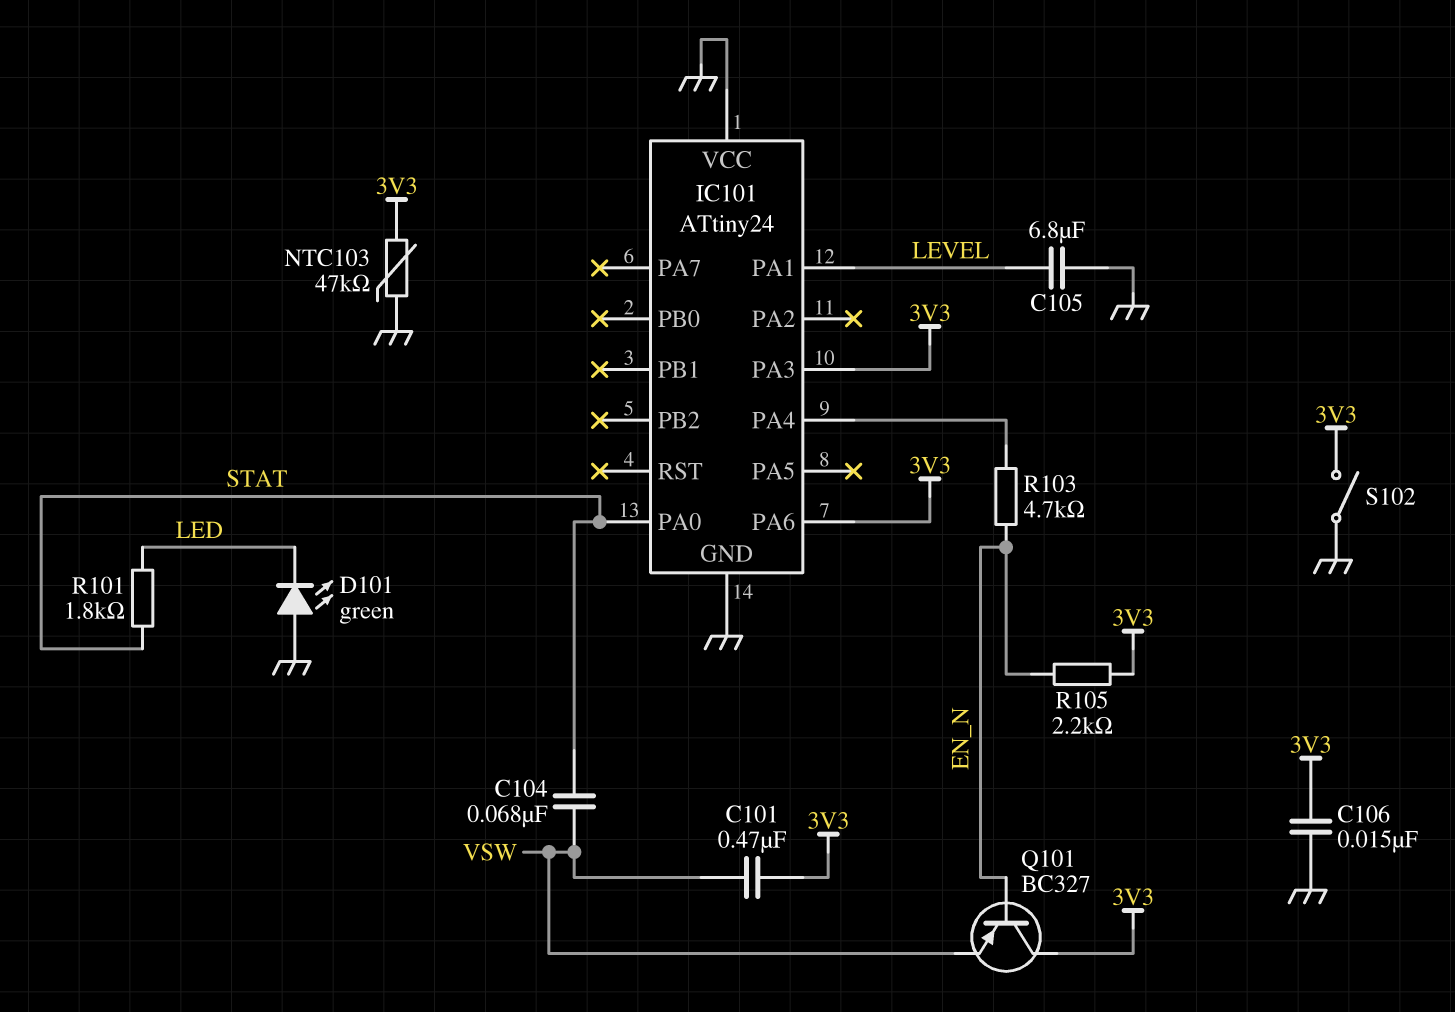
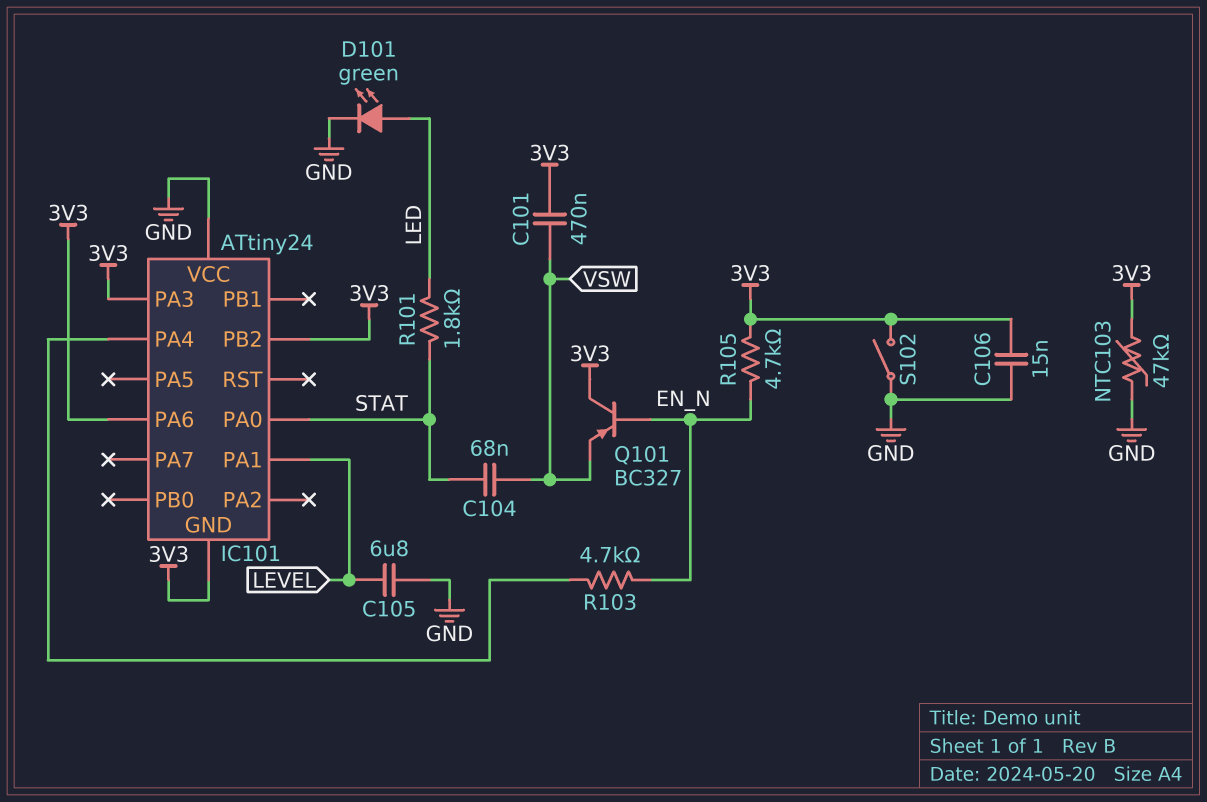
D101: LED green (A GND, K LED) -> LED green (A LED, K GND)
IC101 pin GND: GND -> 3V3
IC101 pin PB2: none -> 3V3
R105: 2.2k (3V3, EN_N) -> 4.7k (3V3, EN_N)

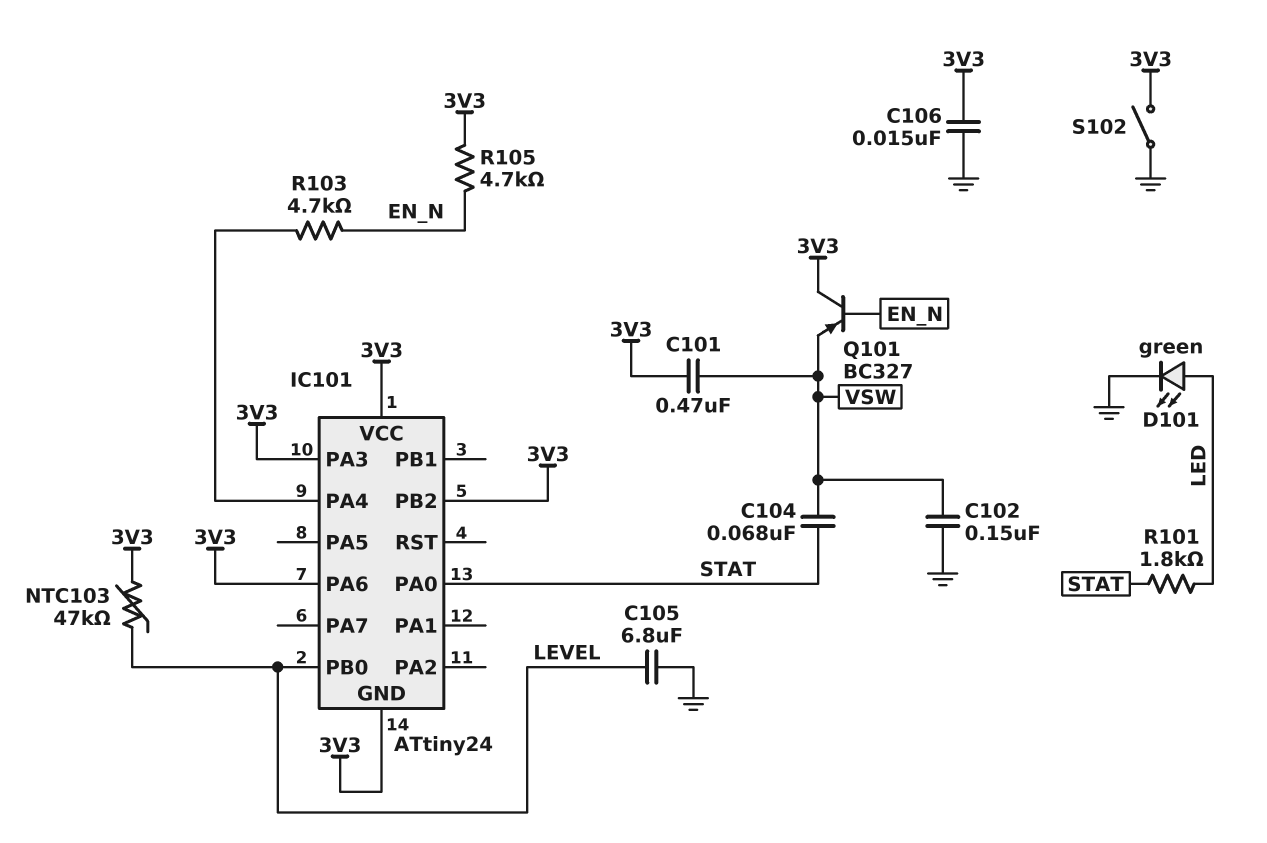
C102: none -> 150nF (GND, VSW)
IC101 pin PA1: LEVEL -> none
IC101 pin PB0: none -> LEVEL
IC101 pin VCC: GND -> 3V3
NTC103: 47k (3V3, GND) -> 47k (3V3, LEVEL)

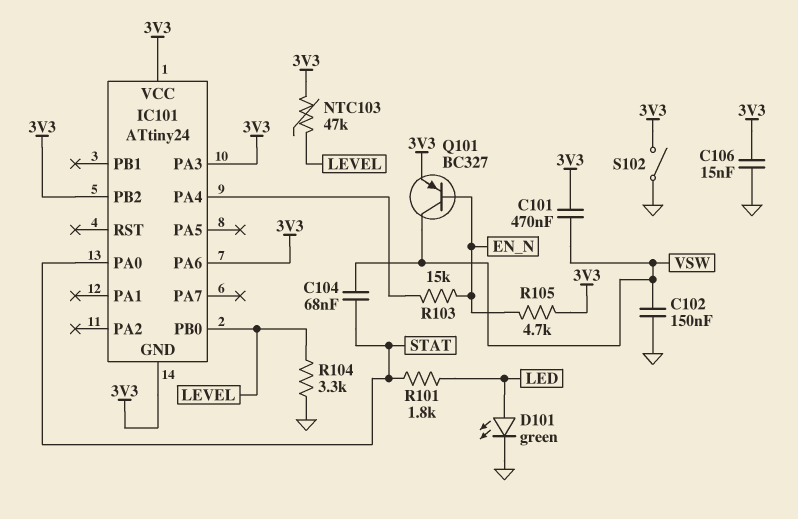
C105: 6.8uF (GND, LEVEL) -> none
Q101: PNP BC327 (B EN_N, C 3V3, E VSW) -> PNP BC327 (B EN_N, C VSW, E 3V3)
R103: 4.7k (EN_N, IC101/PA4) -> 15k (EN_N, IC101/PA4)
R104: none -> 3.3k (GND, LEVEL)

